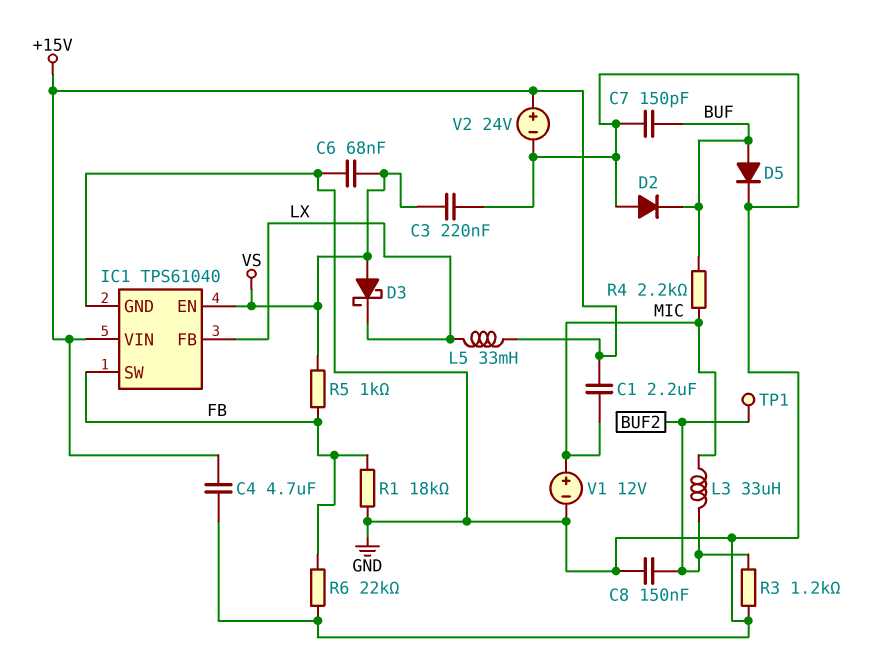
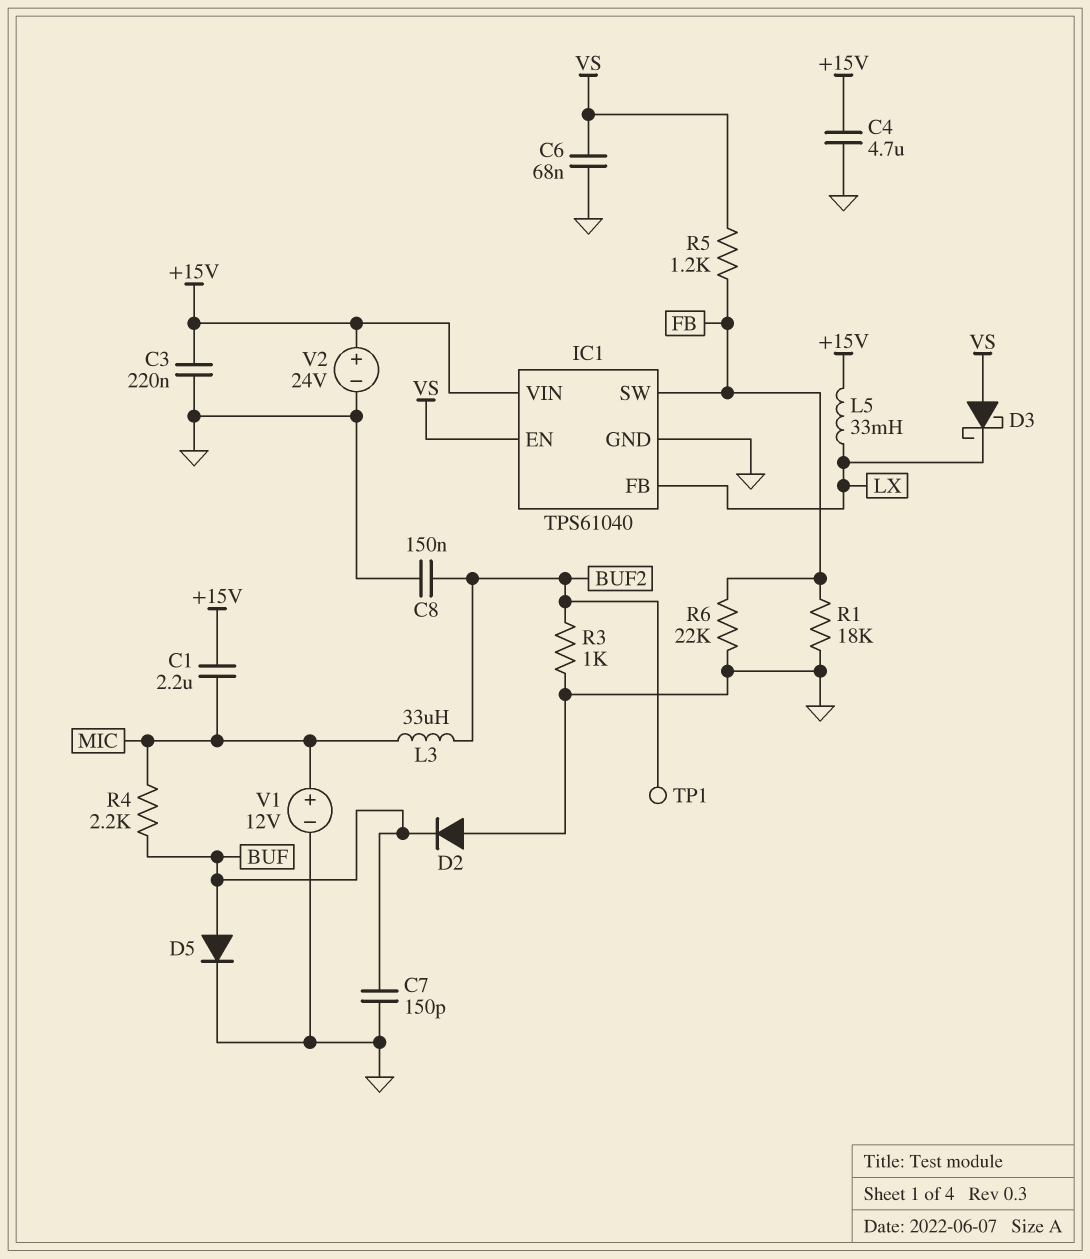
C3: 220nF (GND, VS) -> 220nF (+15V, GND)
R3: 1.2k (BUF2, GND) -> 1k (BUF2, GND)
R5: 1k (FB, VS) -> 1.2k (FB, VS)

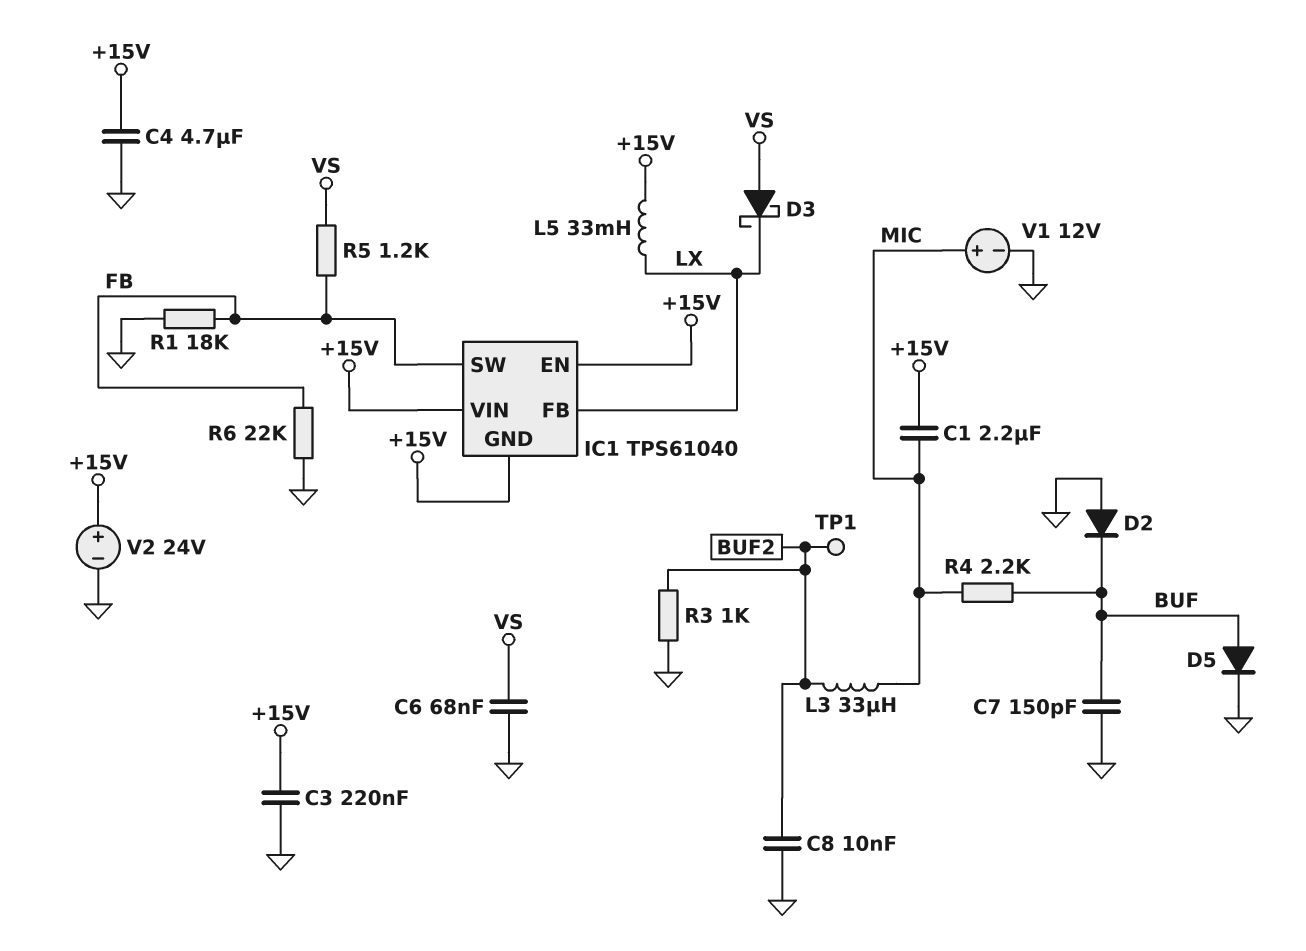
C8: 150nF (BUF2, GND) -> 10nF (BUF2, GND)
IC1 pin EN: VS -> +15V
IC1 pin GND: GND -> +15V

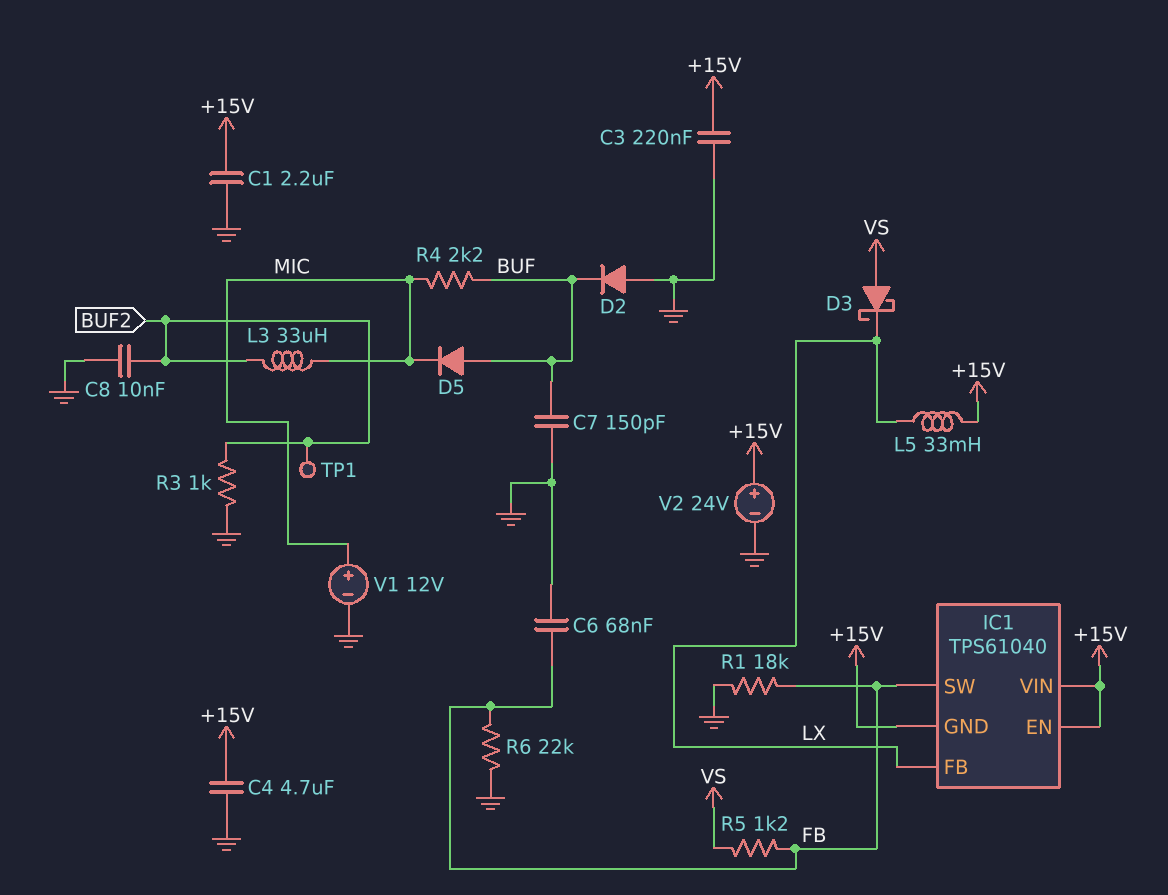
C1: 2.2uF (+15V, MIC) -> 2.2uF (+15V, GND)
C6: 68nF (GND, VS) -> 68nF (FB, GND)
D5: diode (A BUF, K GND) -> diode (A BUF, K MIC)

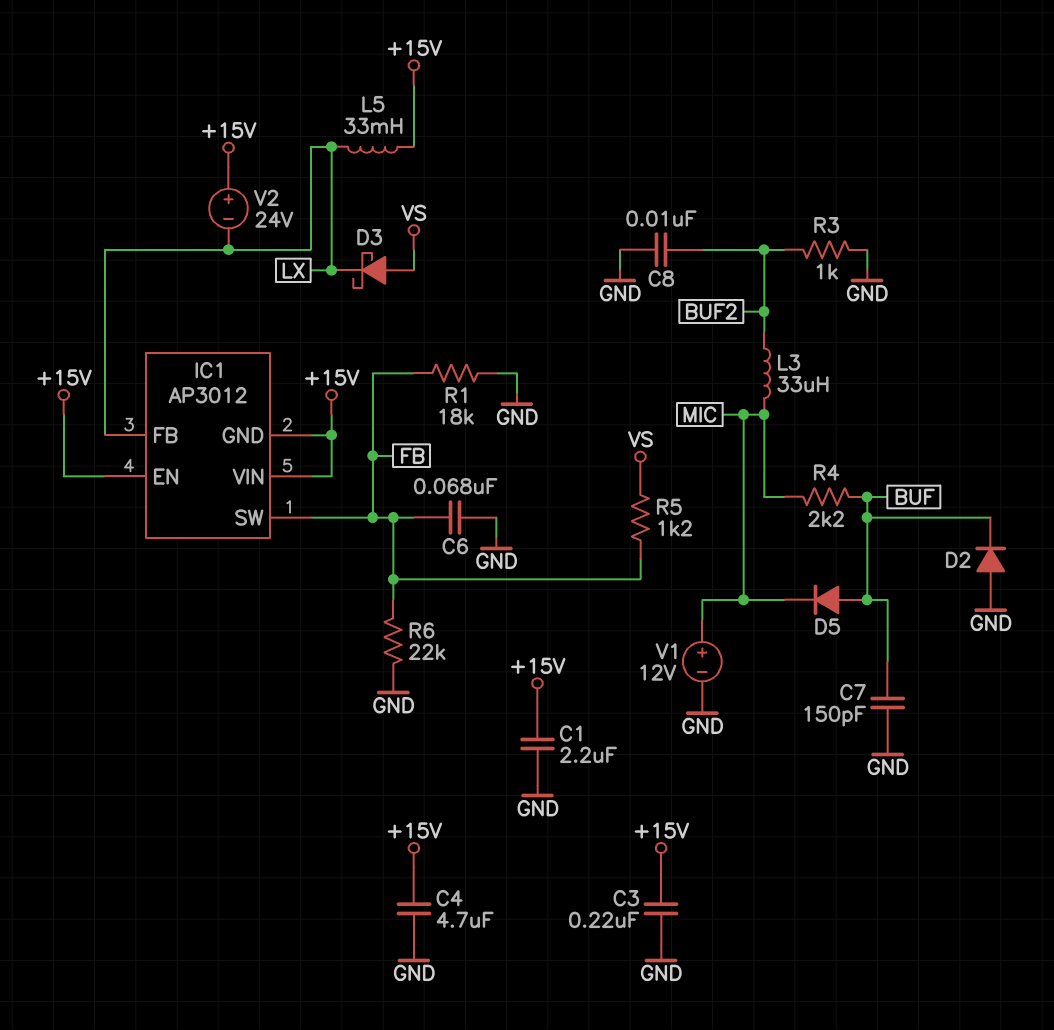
IC1: TPS61040 -> AP3012
TP1: test point (BUF2) -> none
V2: 24V (plus +15V, minus GND) -> 24V (plus +15V, minus LX)

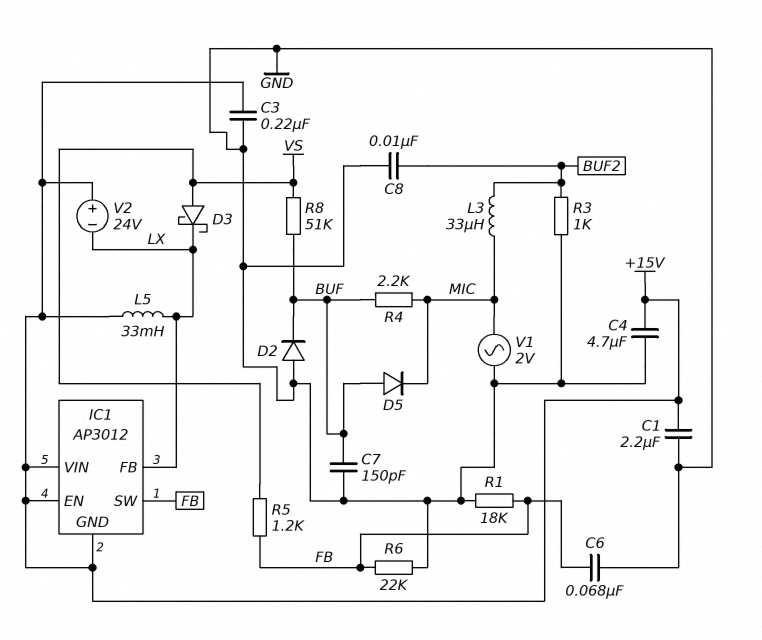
R8: none -> 51k (BUF, VS)
V1: 12V (plus MIC, minus GND) -> AC 2V (GND, MIC)

